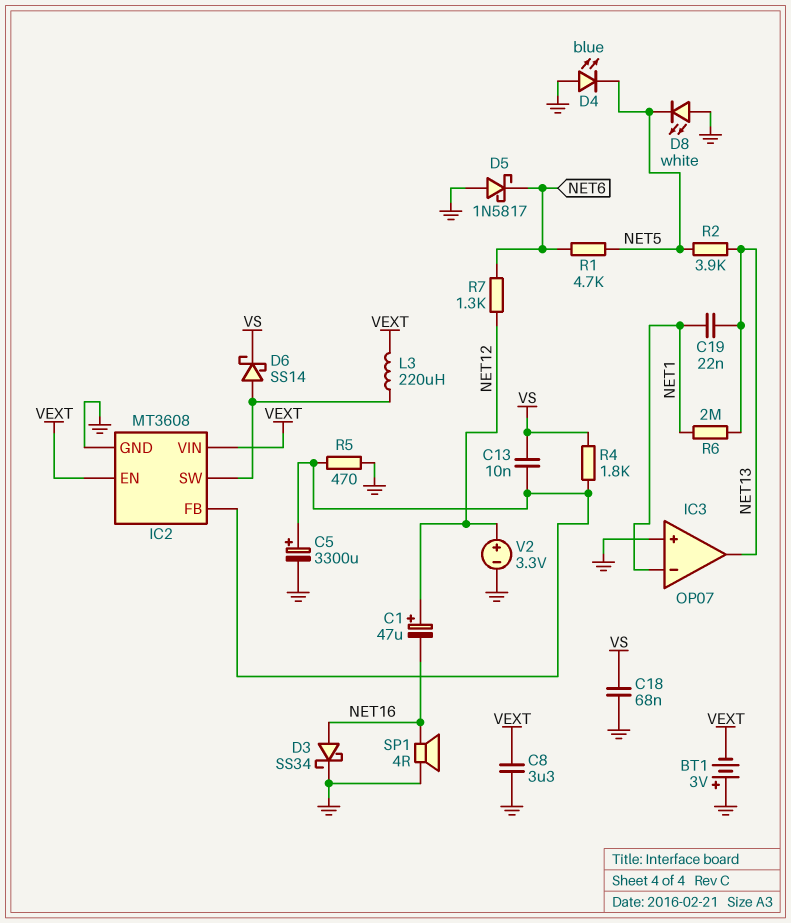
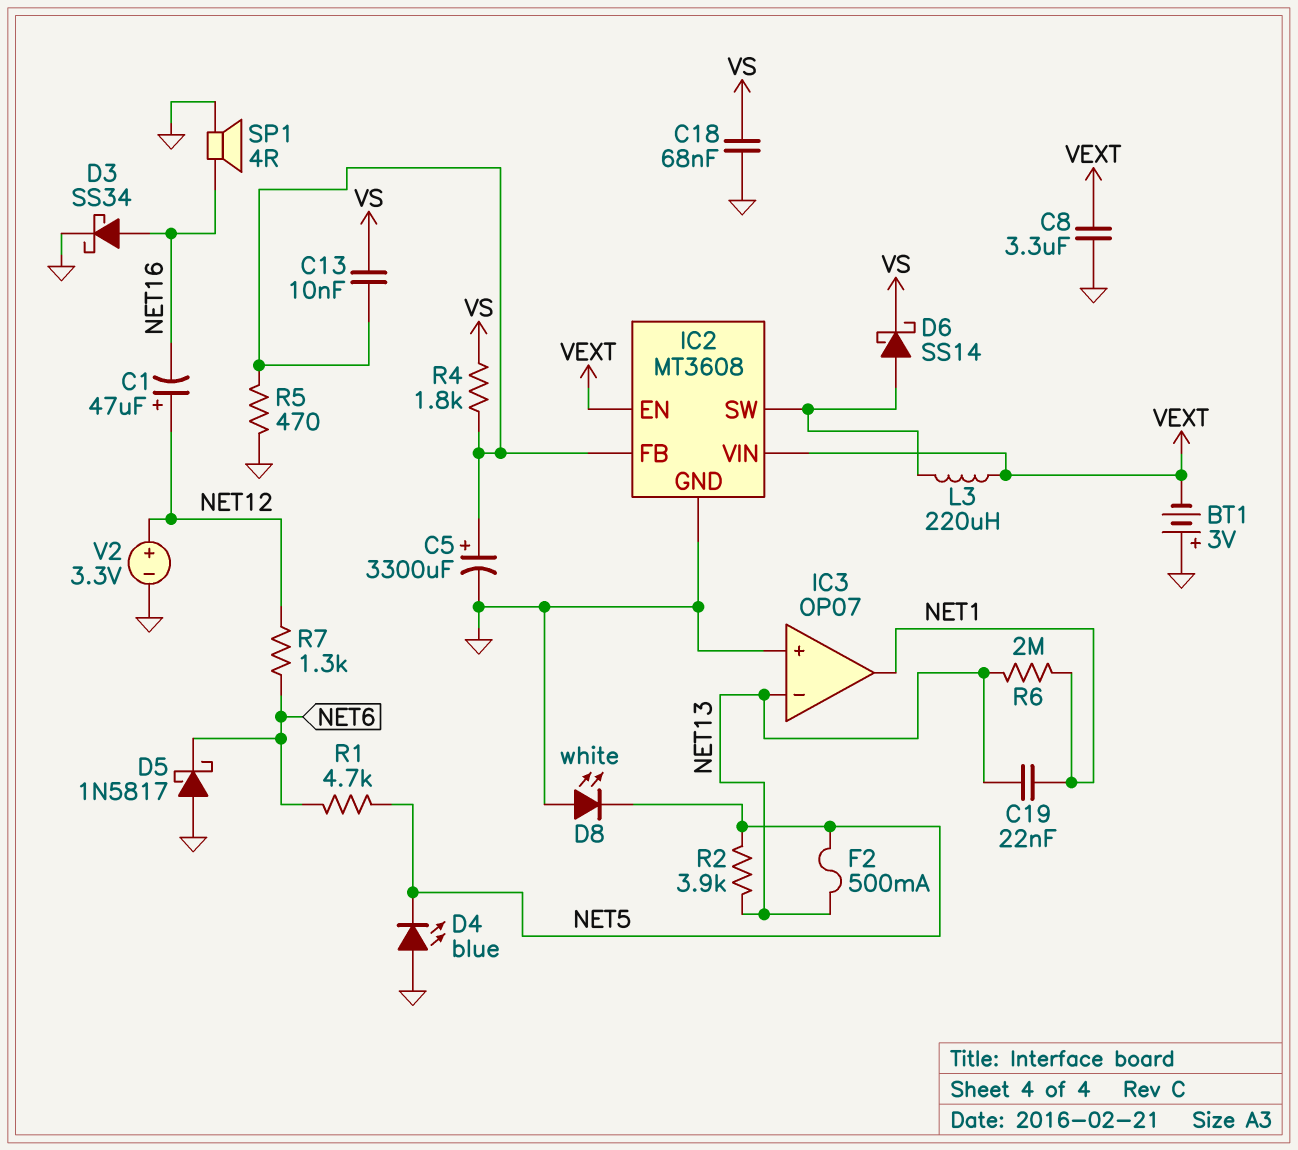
F2: none -> 500mA (NET5, NET13)
IC3 pin in-: NET1 -> NET13
IC3 pin out: NET13 -> NET1

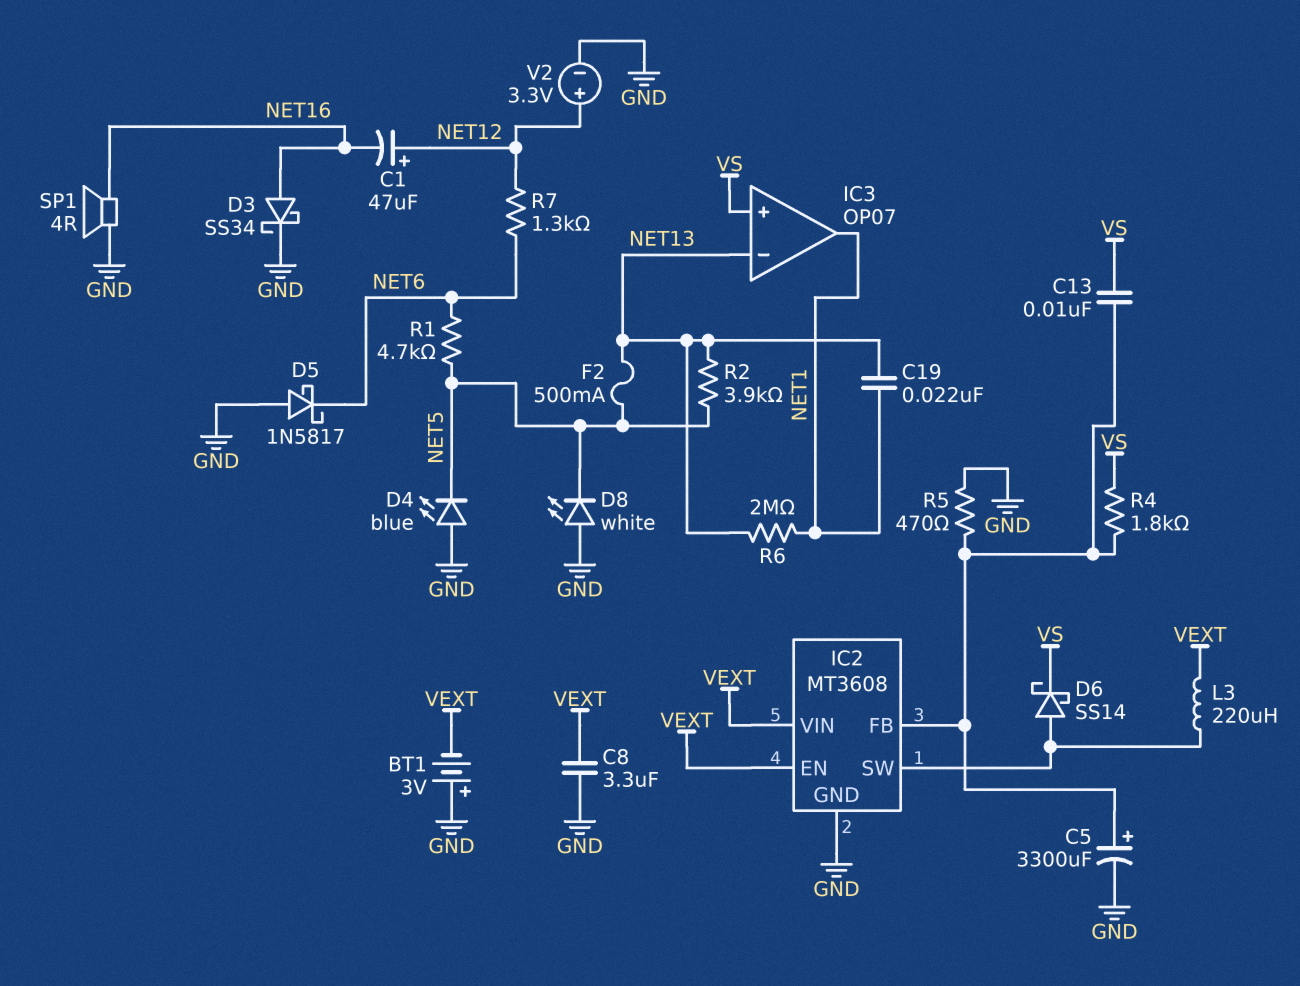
C18: 68nF (GND, VS) -> none
IC3 pin in+: GND -> VS

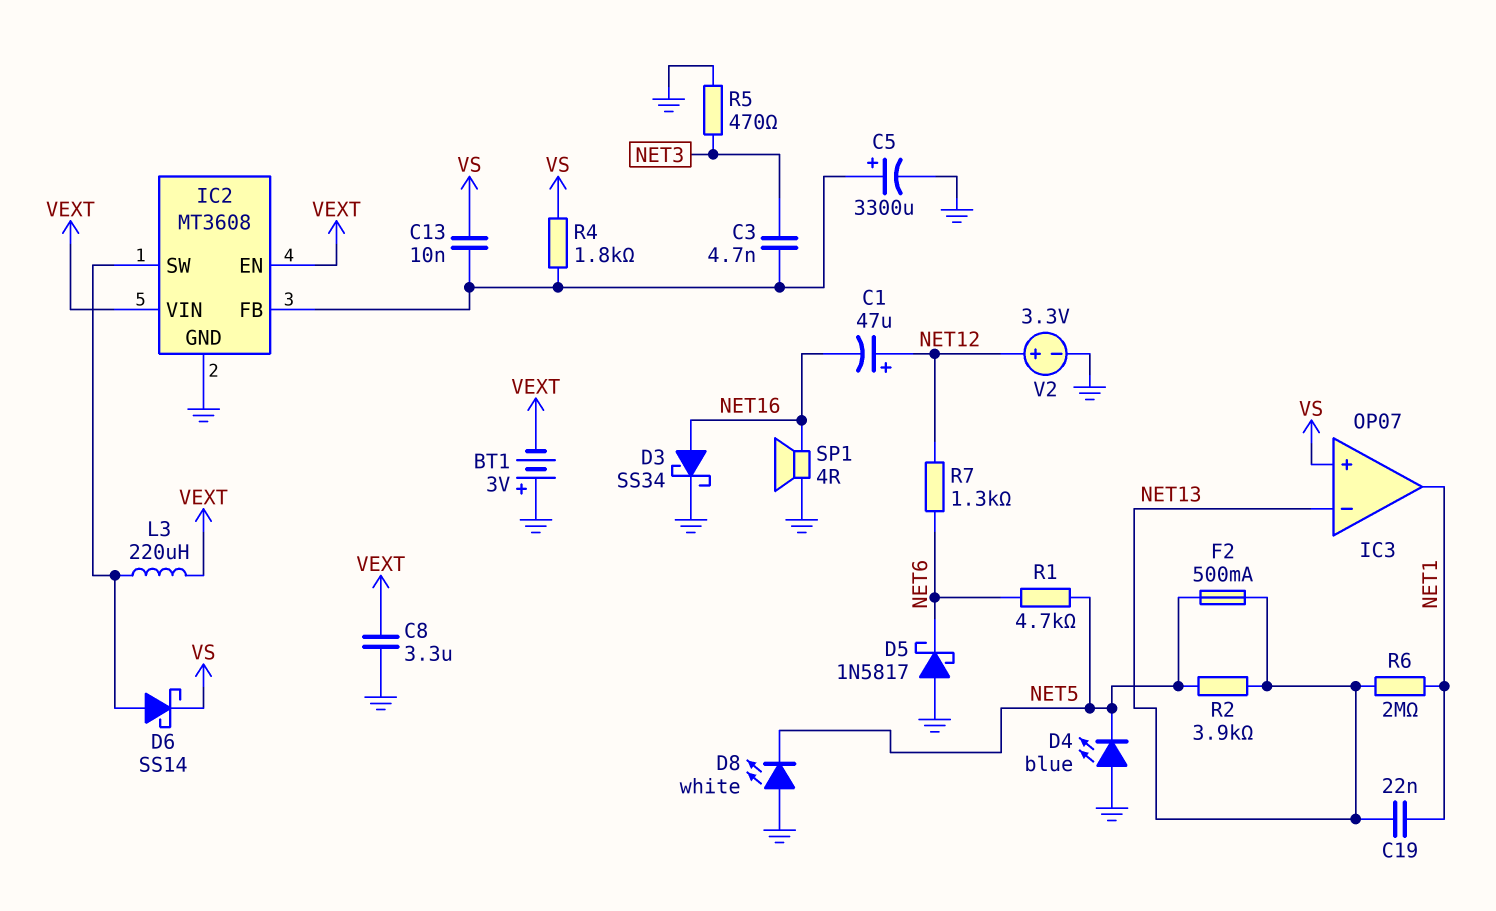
C3: none -> 4.7nF (IC2/FB, NET3)
R5: 470 (GND, IC2/FB) -> 470 (GND, NET3)

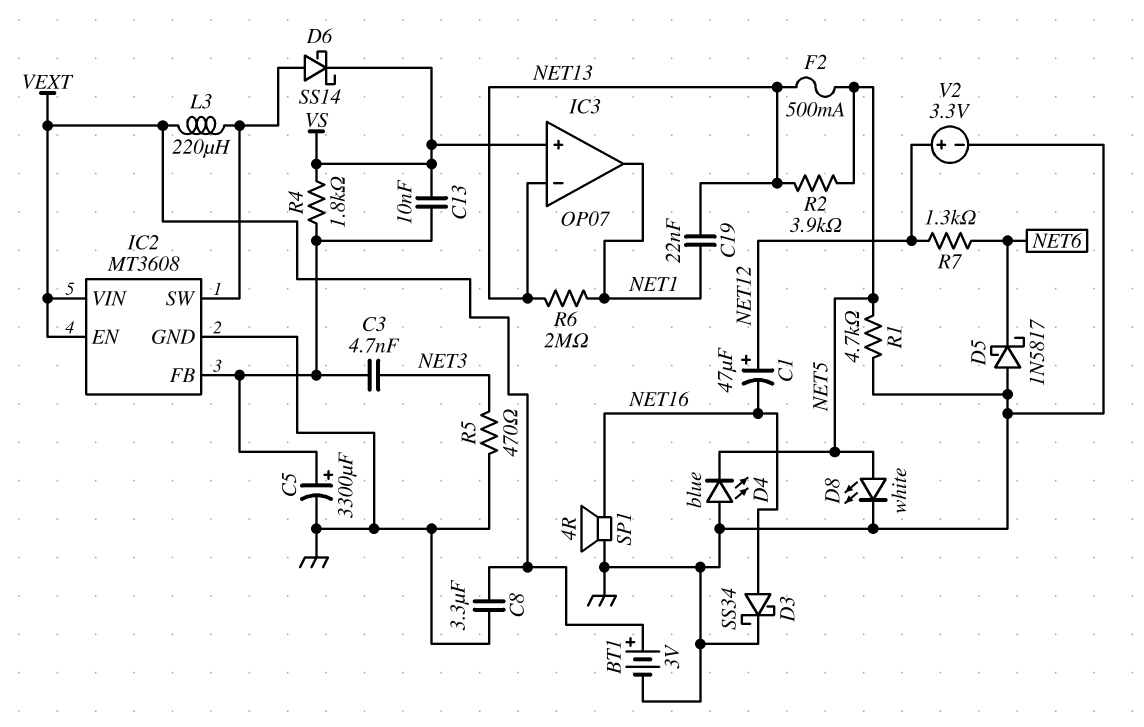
BT1: 3V (plus GND, minus VEXT) -> 3V (plus VEXT, minus GND)
D8: LED white (A GND, K NET5) -> LED white (A NET5, K GND)
R1: 4.7k (NET5, NET6) -> 4.7k (GND, NET5)

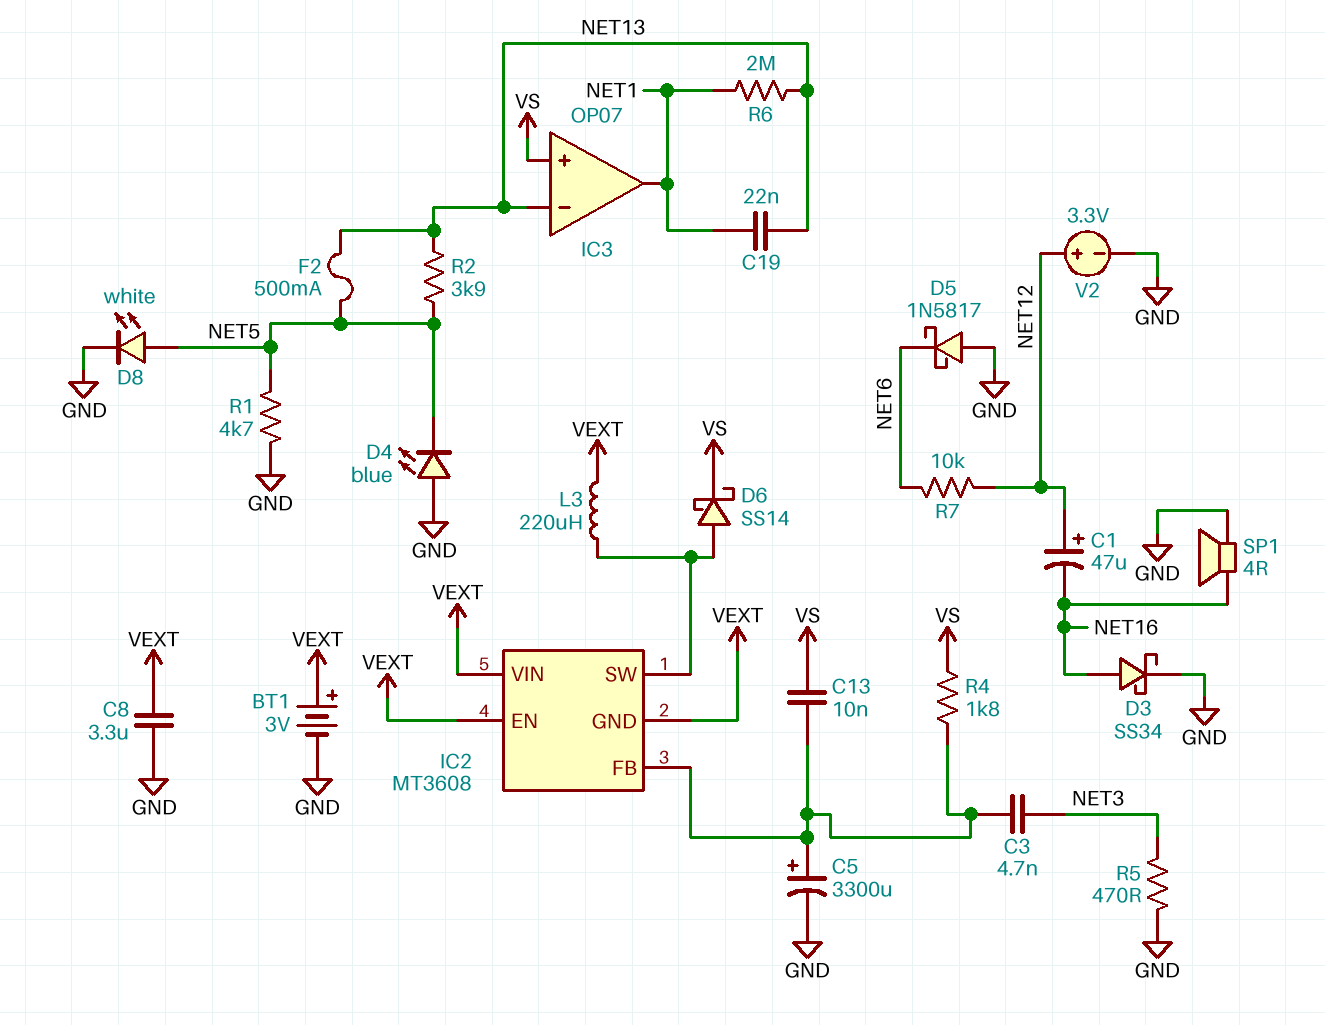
IC2 pin GND: GND -> VEXT
R7: 1.3k (NET6, NET12) -> 10k (NET6, NET12)

